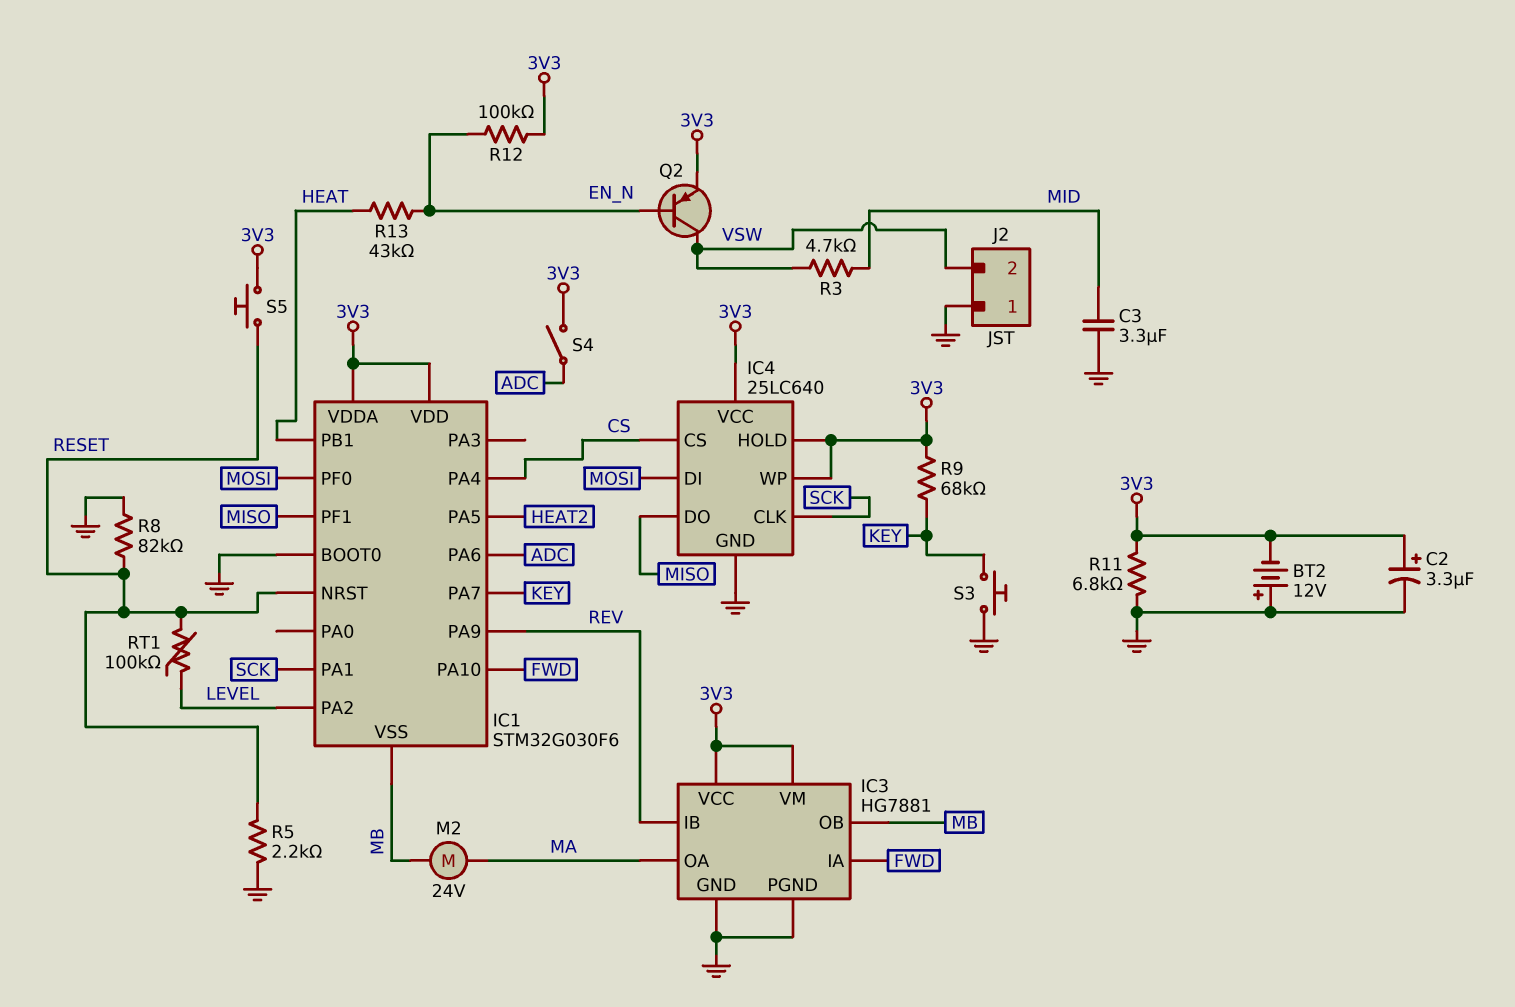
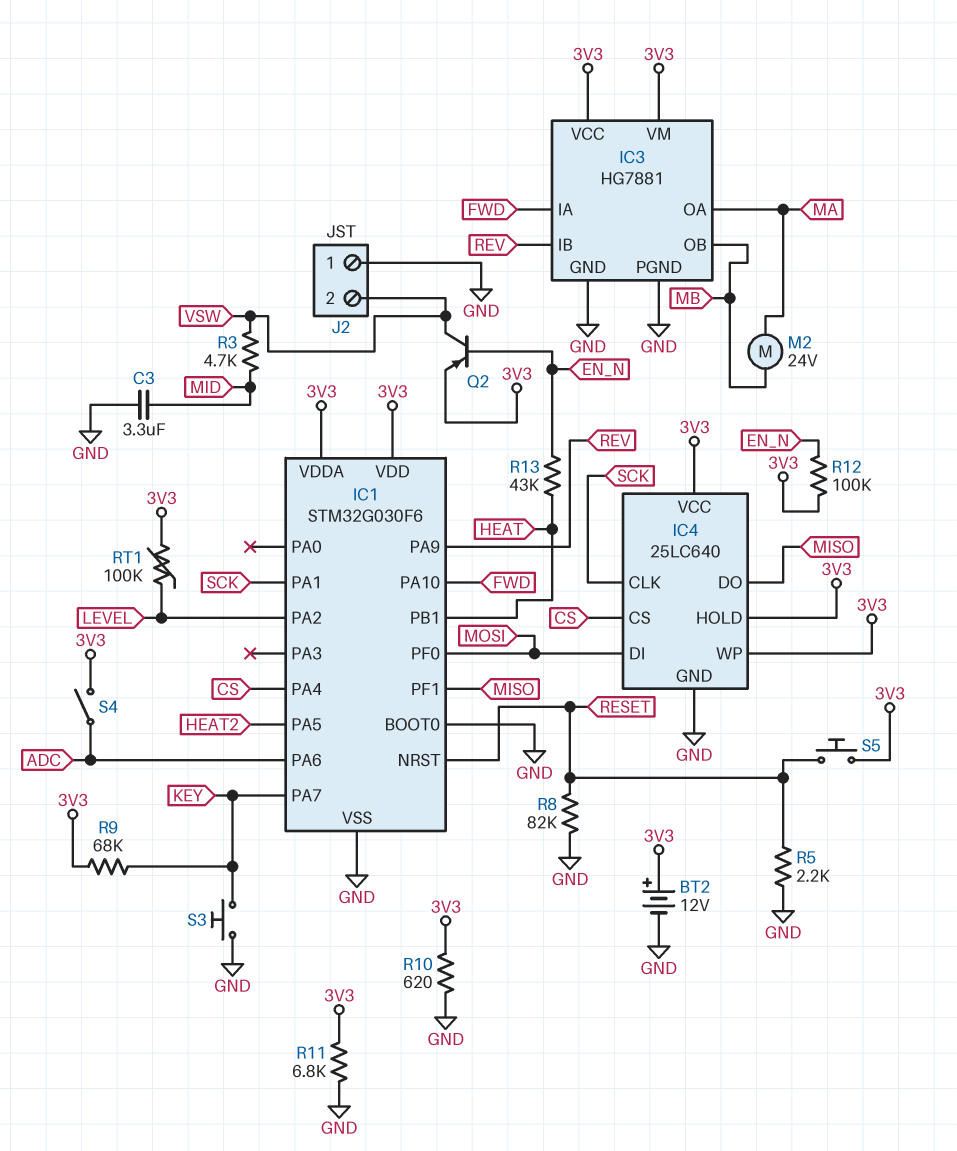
BT2: 12V (plus GND, minus 3V3) -> 12V (plus 3V3, minus GND)
C2: 3.3uF (plus 3V3, minus GND) -> none
IC1 pin VSS: MB -> GND
R10: none -> 620 (3V3, GND)
RT1: 100k (LEVEL, RESET) -> 100k (3V3, LEVEL)

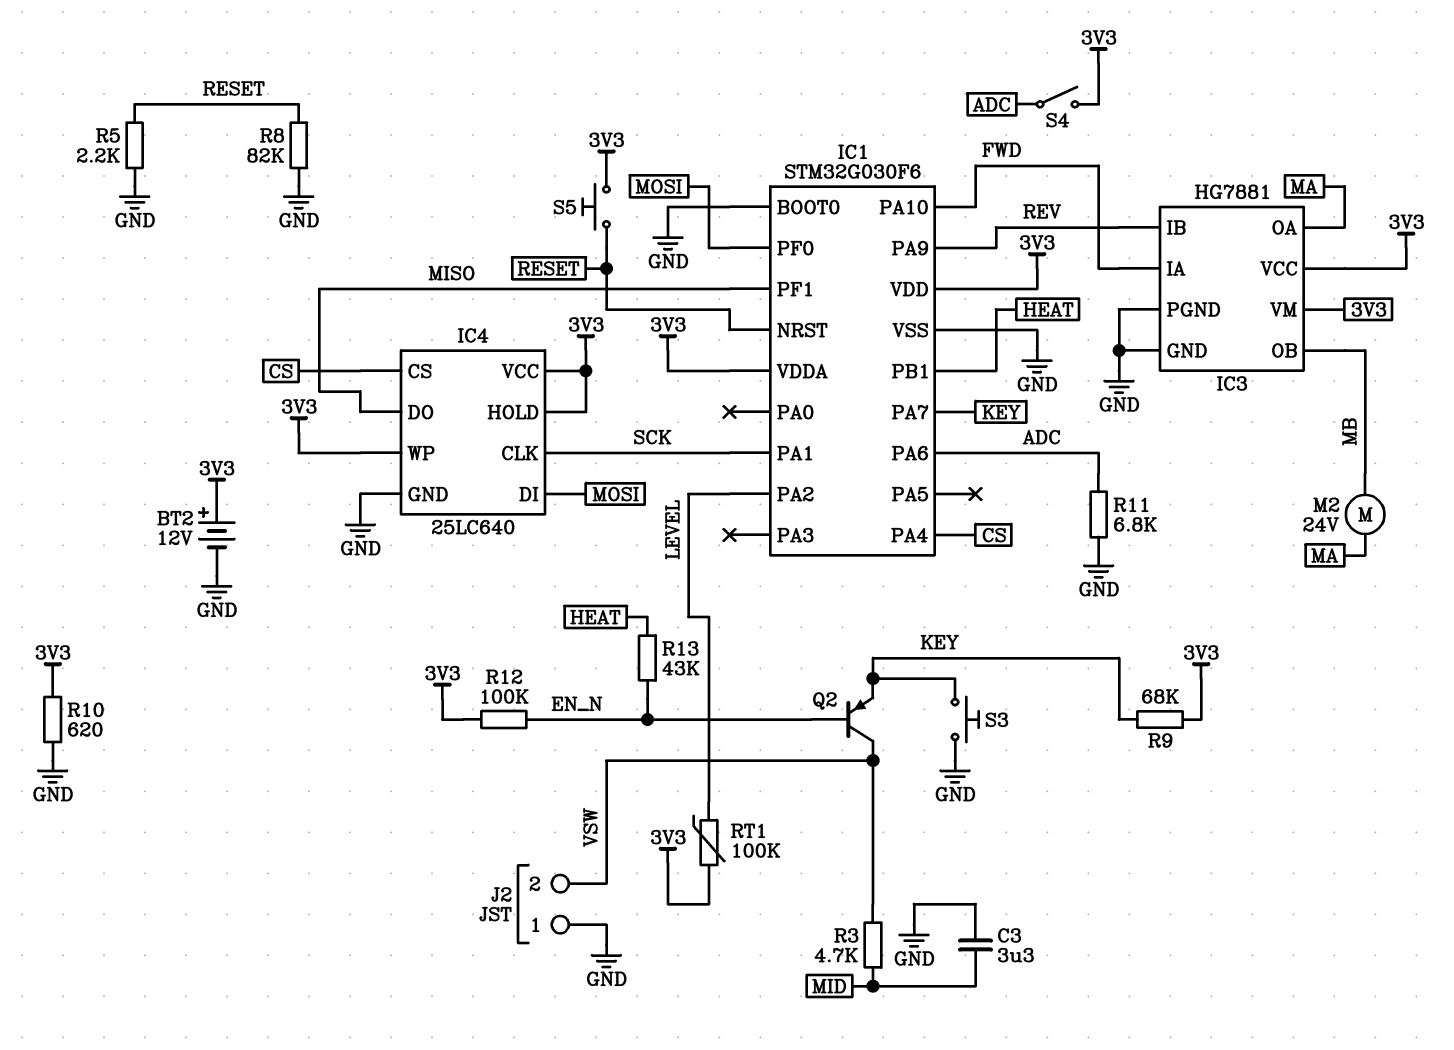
IC1 pin PA5: HEAT2 -> none
Q2: PNP (B EN_N, C VSW, E 3V3) -> PNP (B EN_N, C VSW, E KEY)
R11: 6.8k (3V3, GND) -> 6.8k (ADC, GND)

